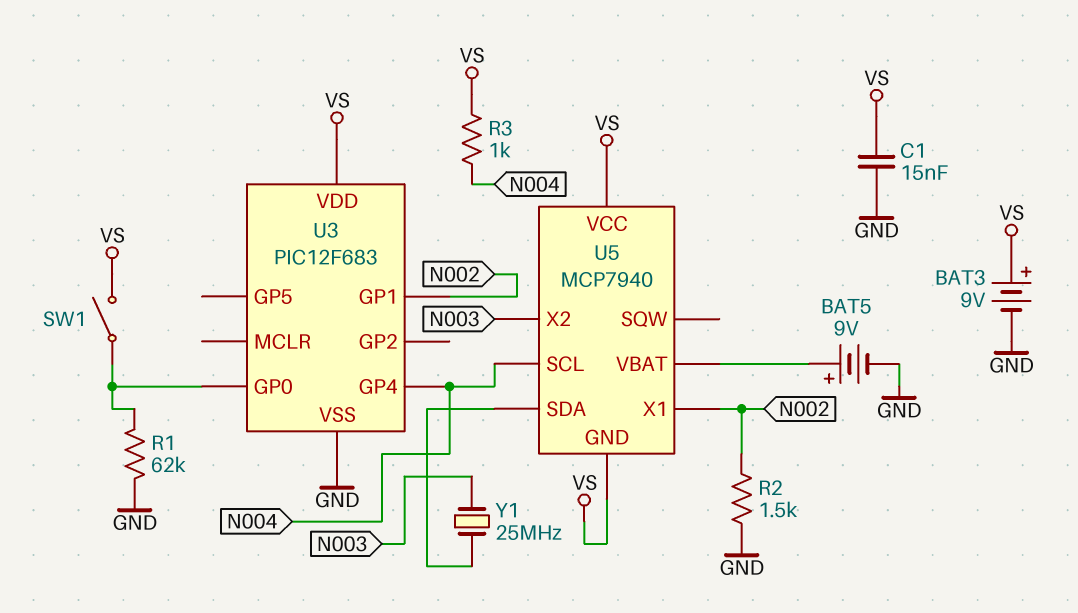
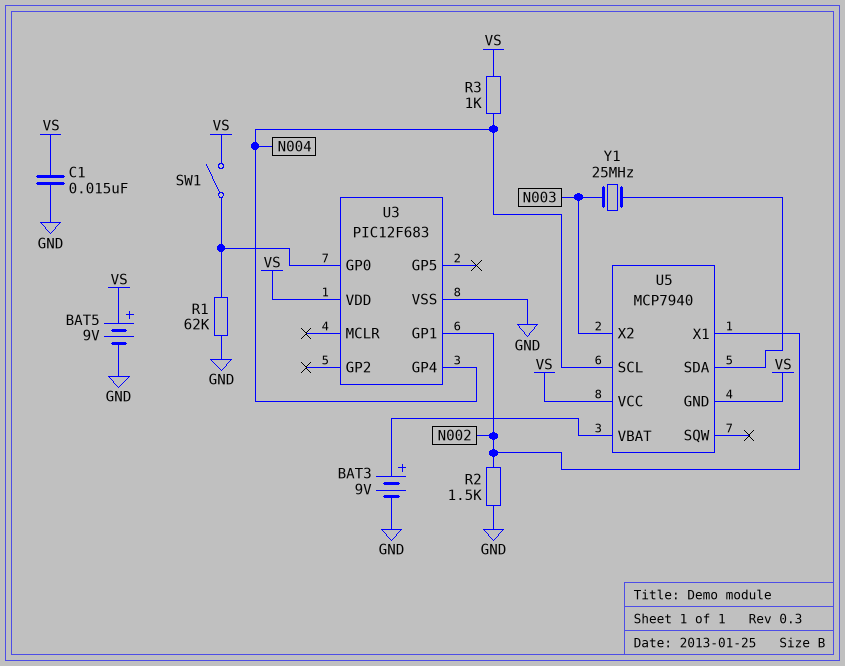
BAT3: 9V (plus VS, minus GND) -> 9V (plus U5/VBAT, minus GND)
BAT5: 9V (plus U5/VBAT, minus GND) -> 9V (plus VS, minus GND)

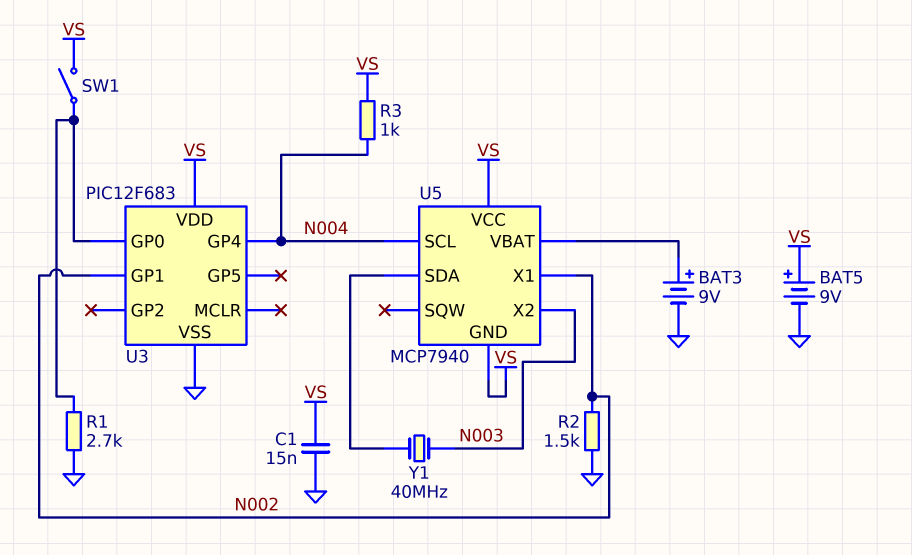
R1: 62k (GND, U3/GP0) -> 2.7k (GND, U3/GP0)
Y1: 25MHz (N003, U5/SDA) -> 40MHz (N003, U5/SDA)

